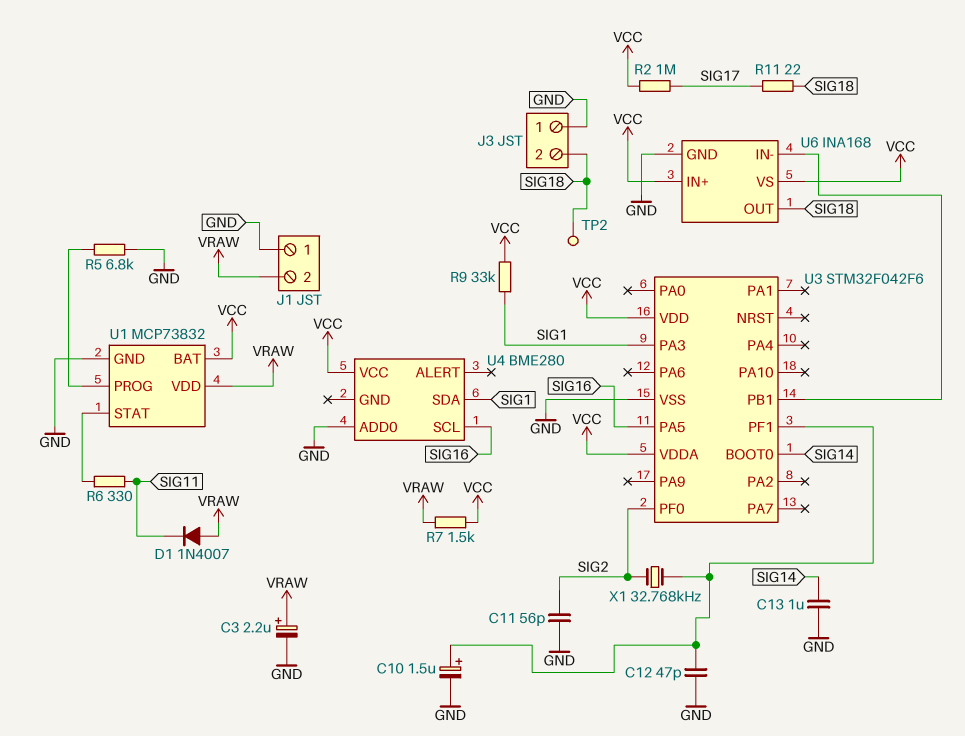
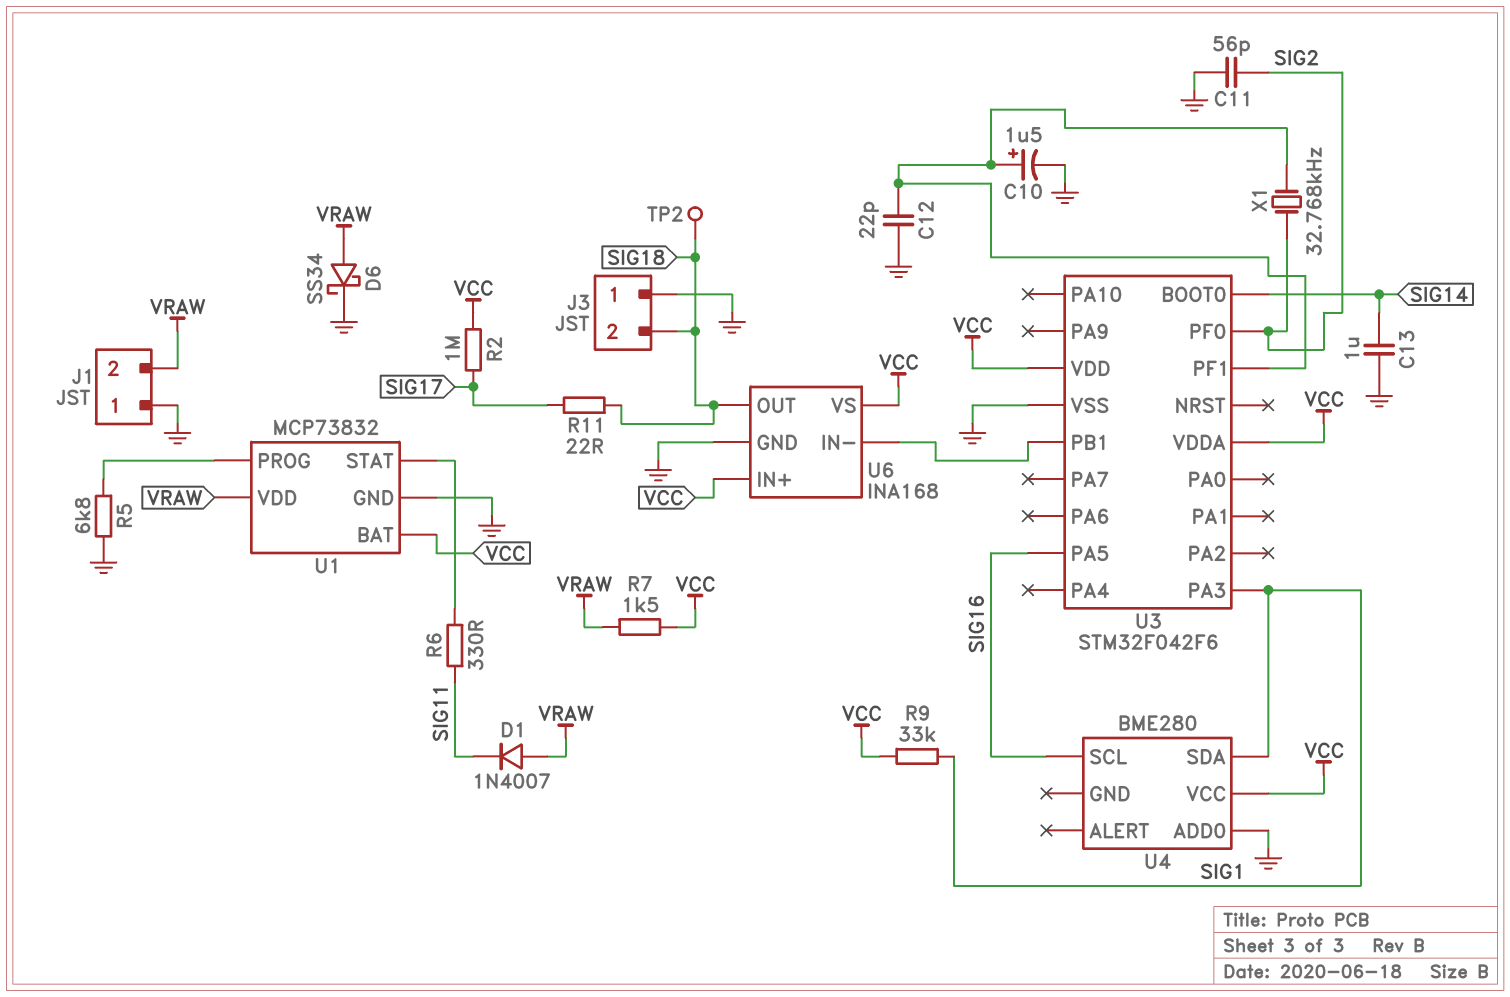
C3: 2.2uF (plus VRAW, minus GND) -> none
C12: 47pF (GND, U3/PF1) -> 22pF (GND, U3/PF1)
D6: none -> schottky SS34 (A VRAW, K GND)

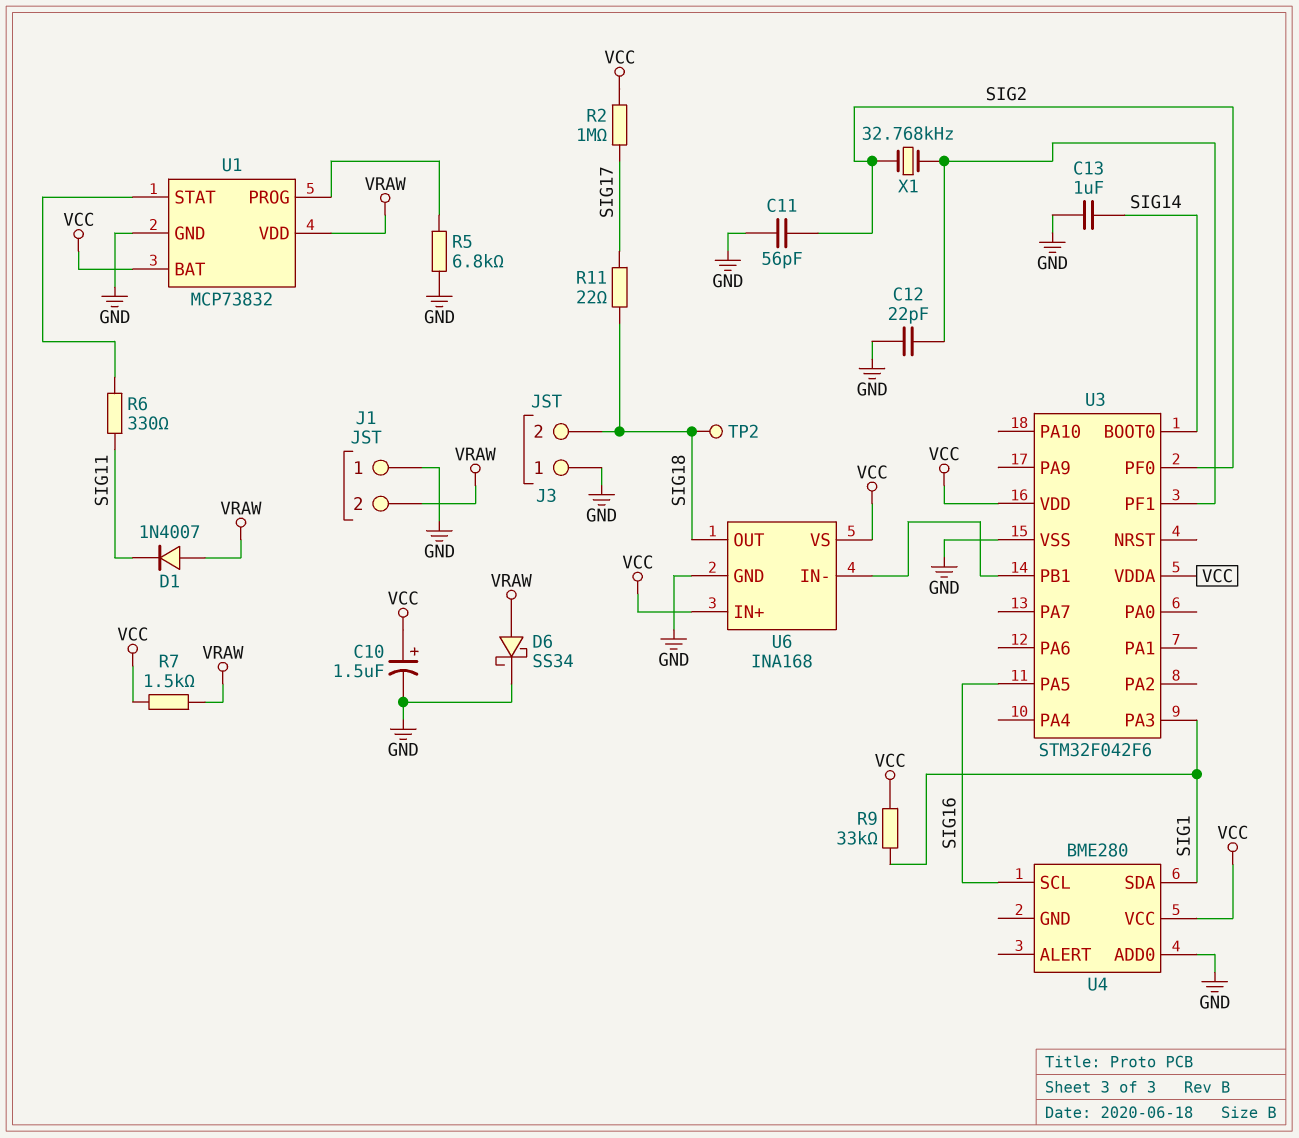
C10: 1.5uF (plus U3/PF1, minus GND) -> 1.5uF (plus VCC, minus GND)

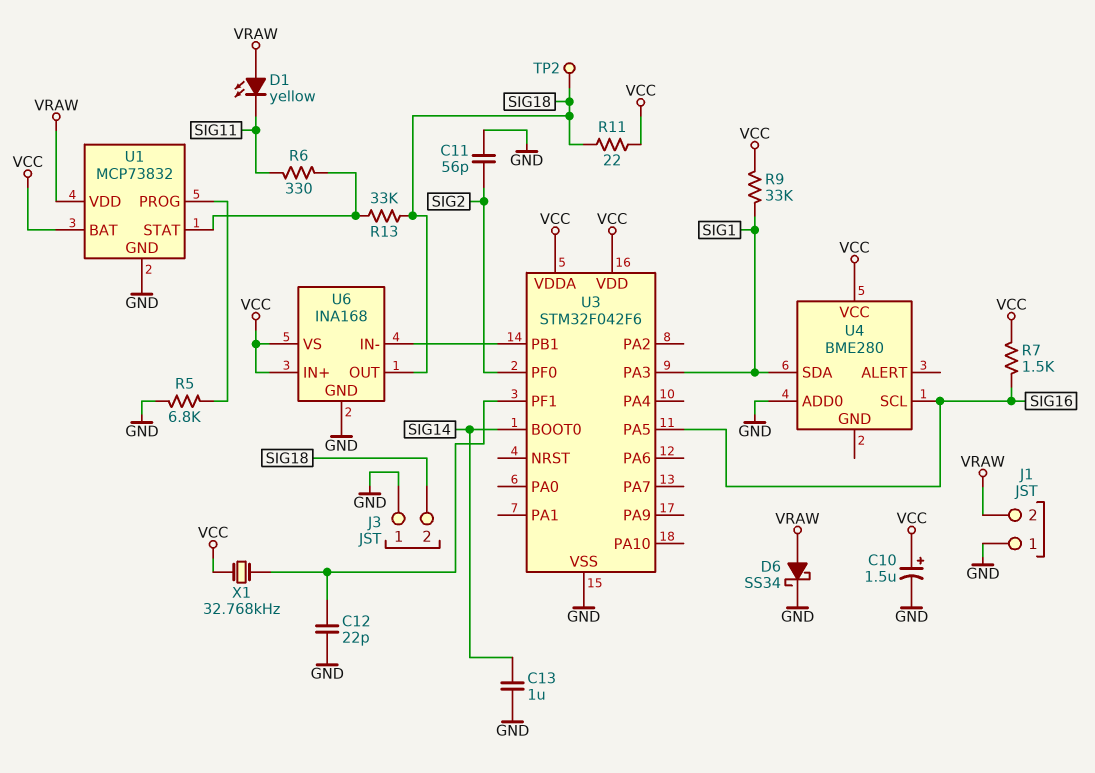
D1: diode 1N4007 (A VRAW, K SIG11) -> LED yellow (A VRAW, K SIG11)
R2: 1M (SIG17, VCC) -> none
R7: 1.5k (VCC, VRAW) -> 1.5k (SIG16, VCC)
R11: 22 (SIG17, SIG18) -> 22 (SIG18, VCC)
R13: none -> 33k (SIG18, U1/STAT)
X1: 32.768kHz (SIG2, U3/PF1) -> 32.768kHz (U3/PF1, VCC)

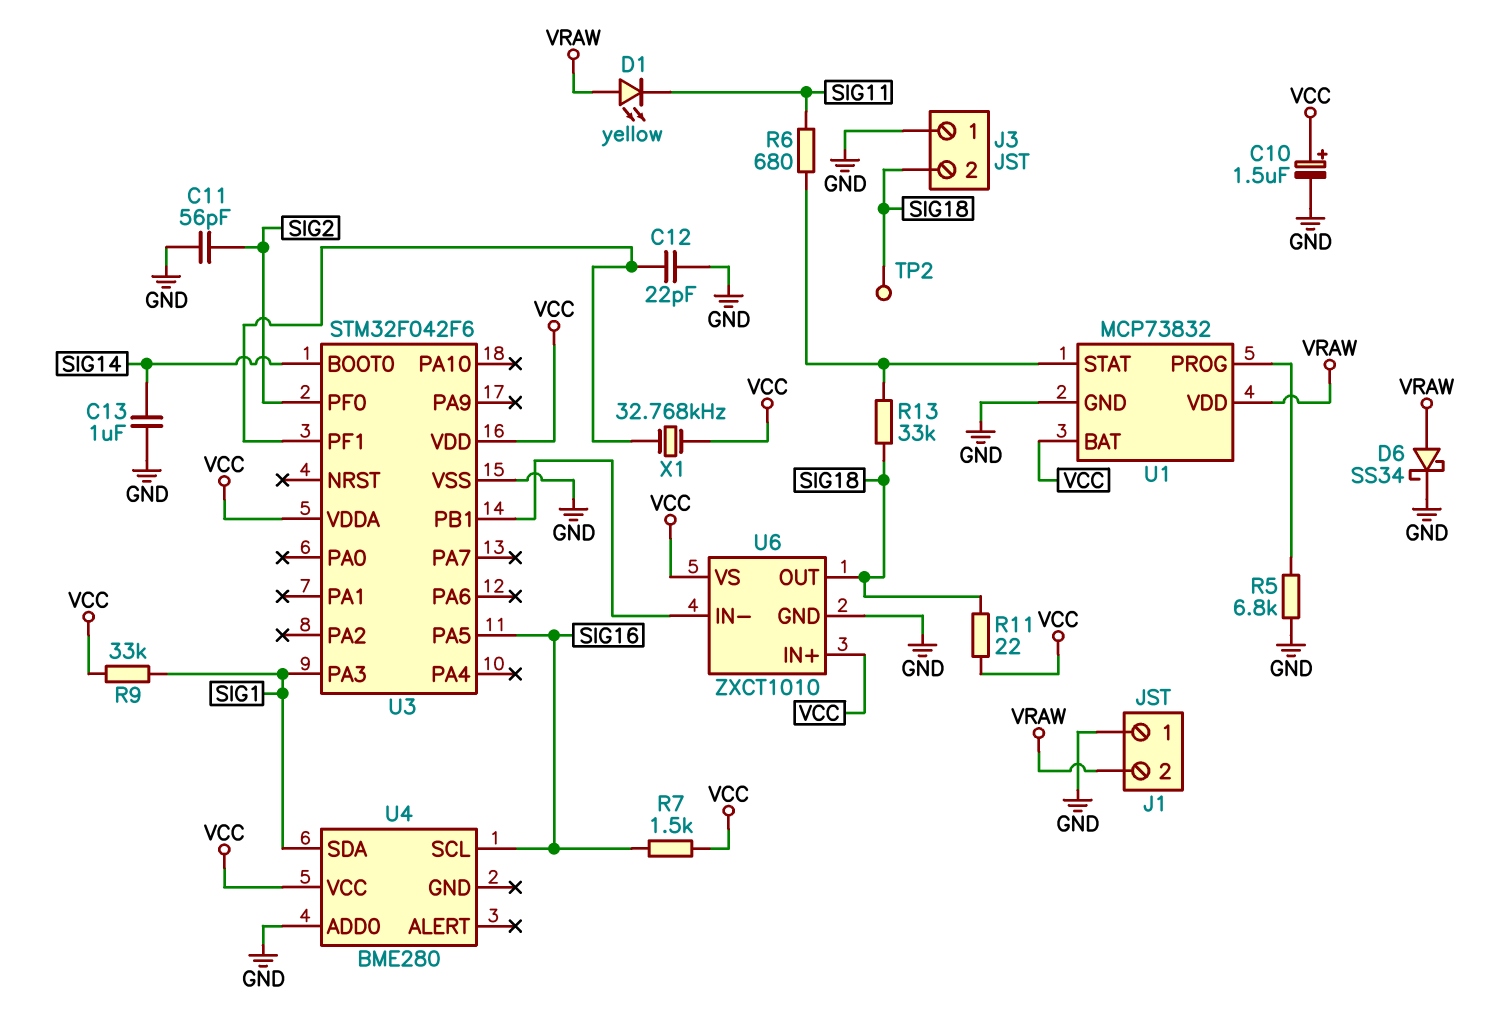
R6: 330 (SIG11, U1/STAT) -> 680 (SIG11, U1/STAT)
U6: INA168 -> ZXCT1010

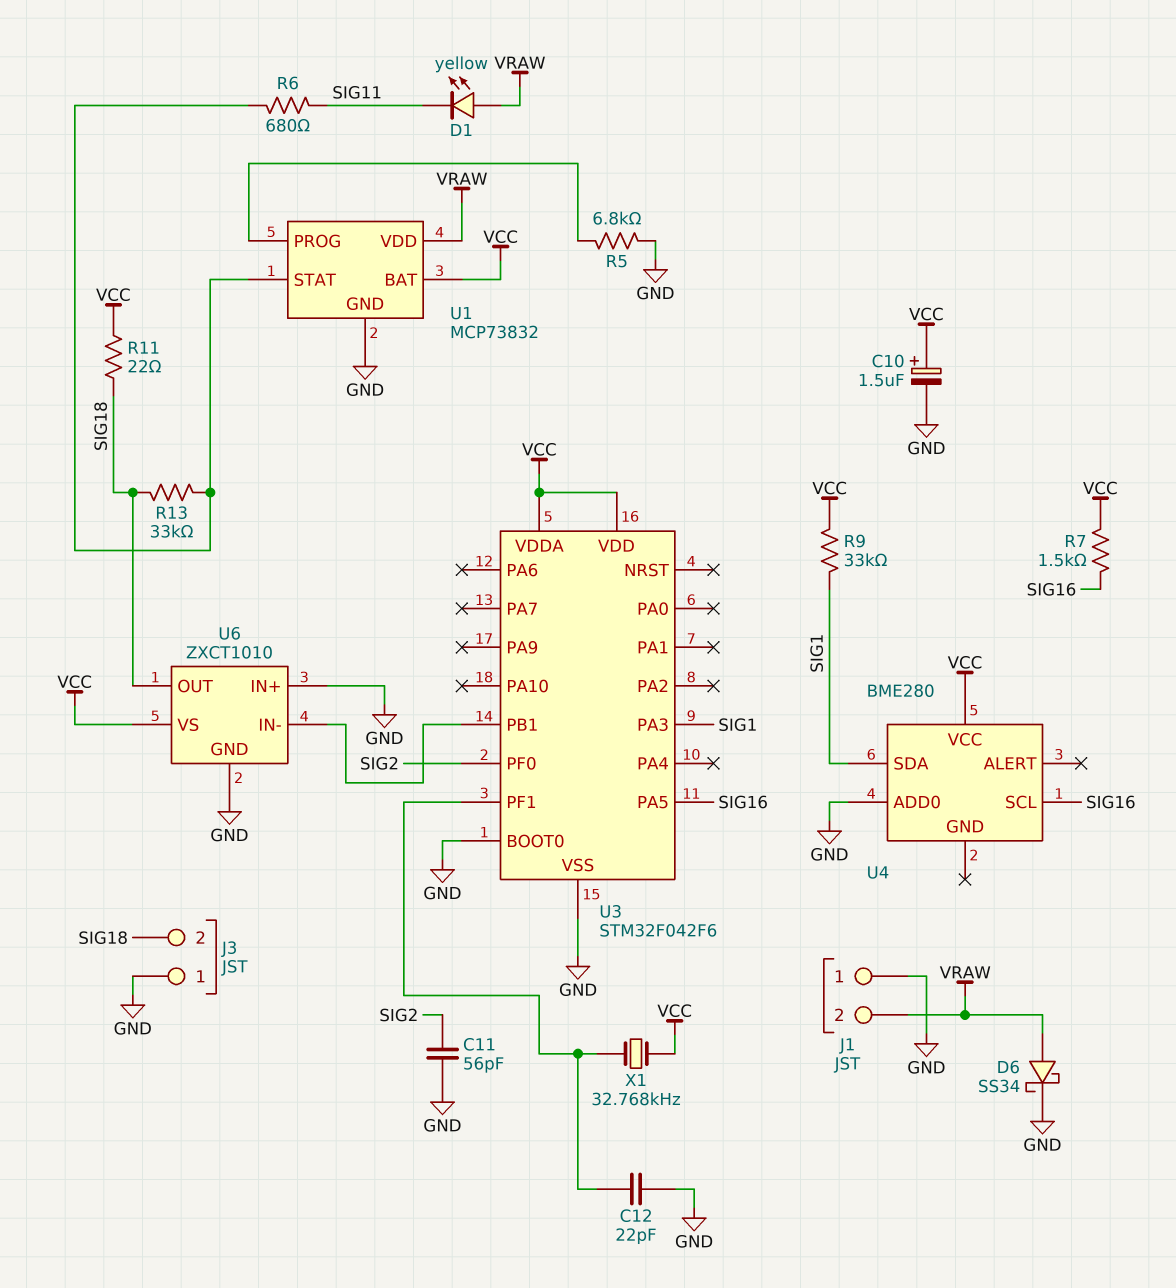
C13: 1uF (GND, SIG14) -> none
TP2: test point (SIG18) -> none
U3 pin BOOT0: SIG14 -> GND
U6 pin IN+: VCC -> GND

